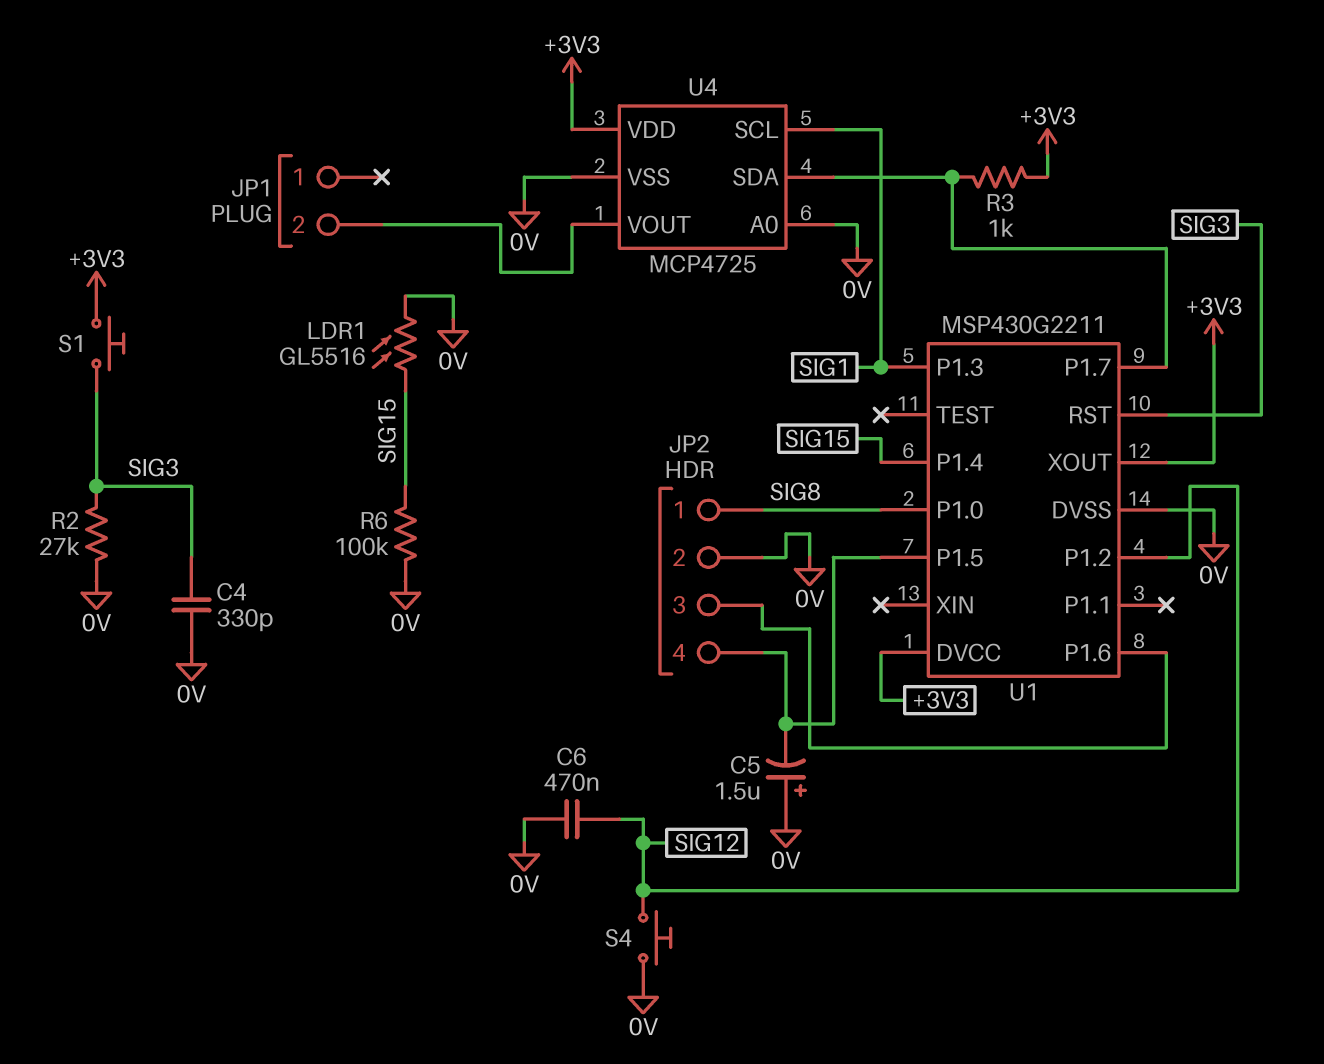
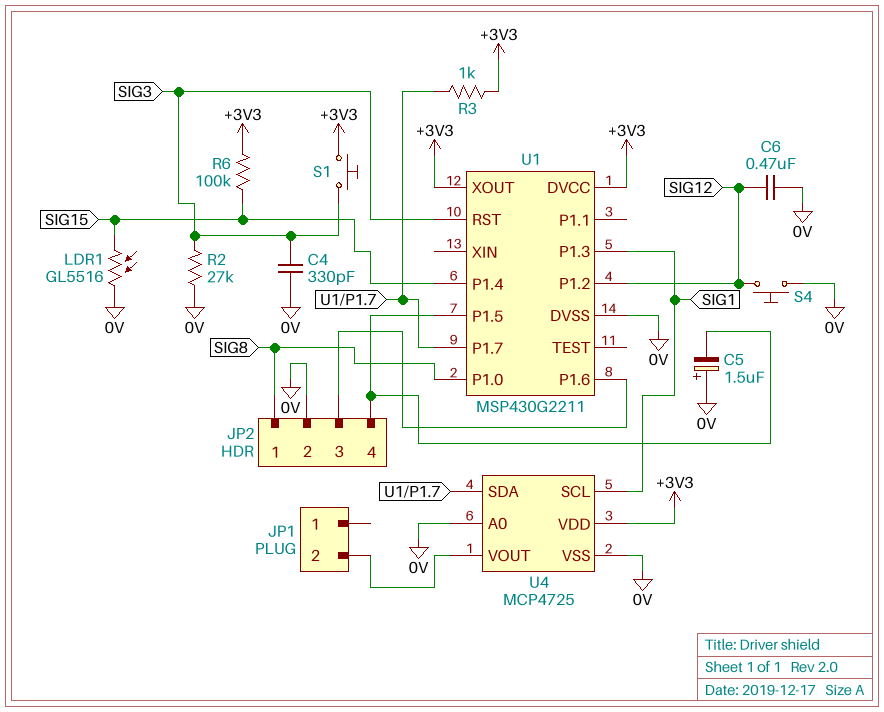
R6: 100k (0V, SIG15) -> 100k (+3V3, SIG15)

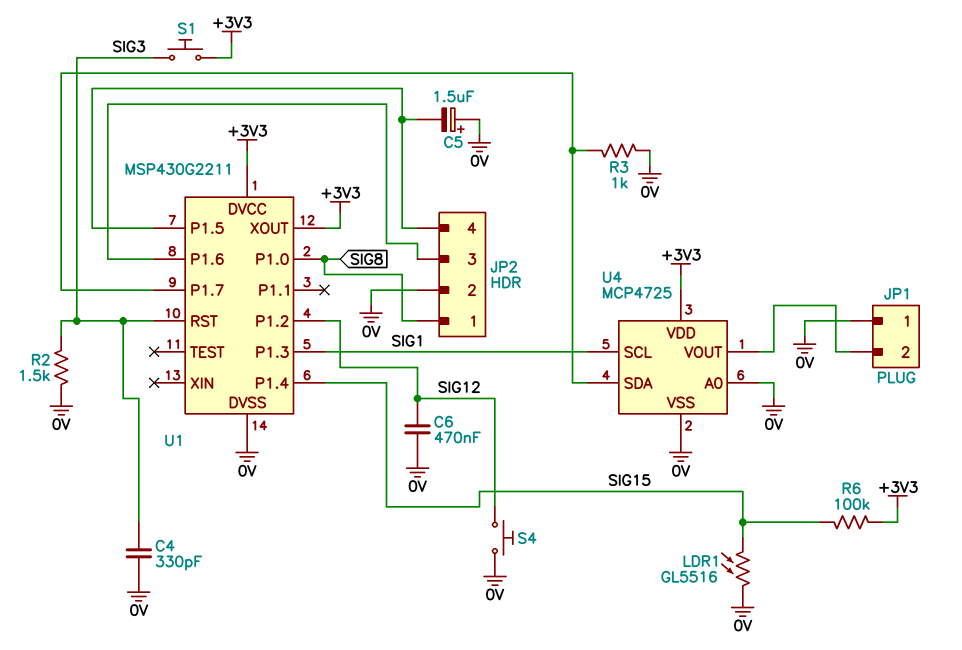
JP1 pin 1: none -> 0V
R2: 27k (0V, SIG3) -> 1.5k (0V, SIG3)
R3: 1k (+3V3, U1/P1.7) -> 1k (0V, U1/P1.7)

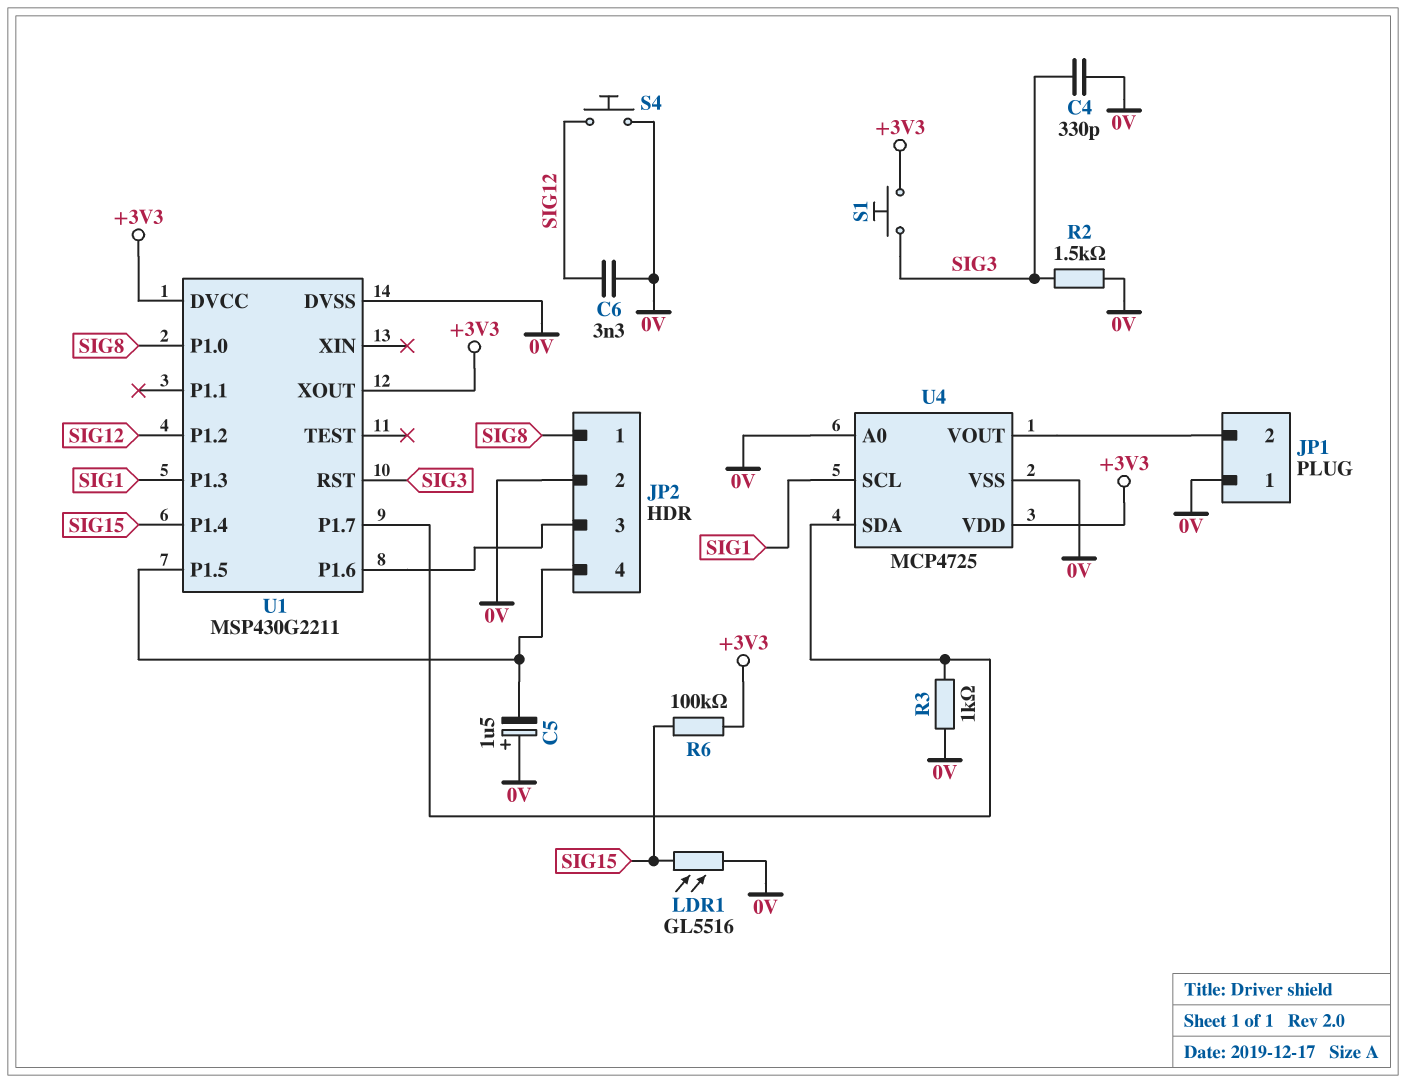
C6: 470nF (0V, SIG12) -> 3.3nF (0V, SIG12)

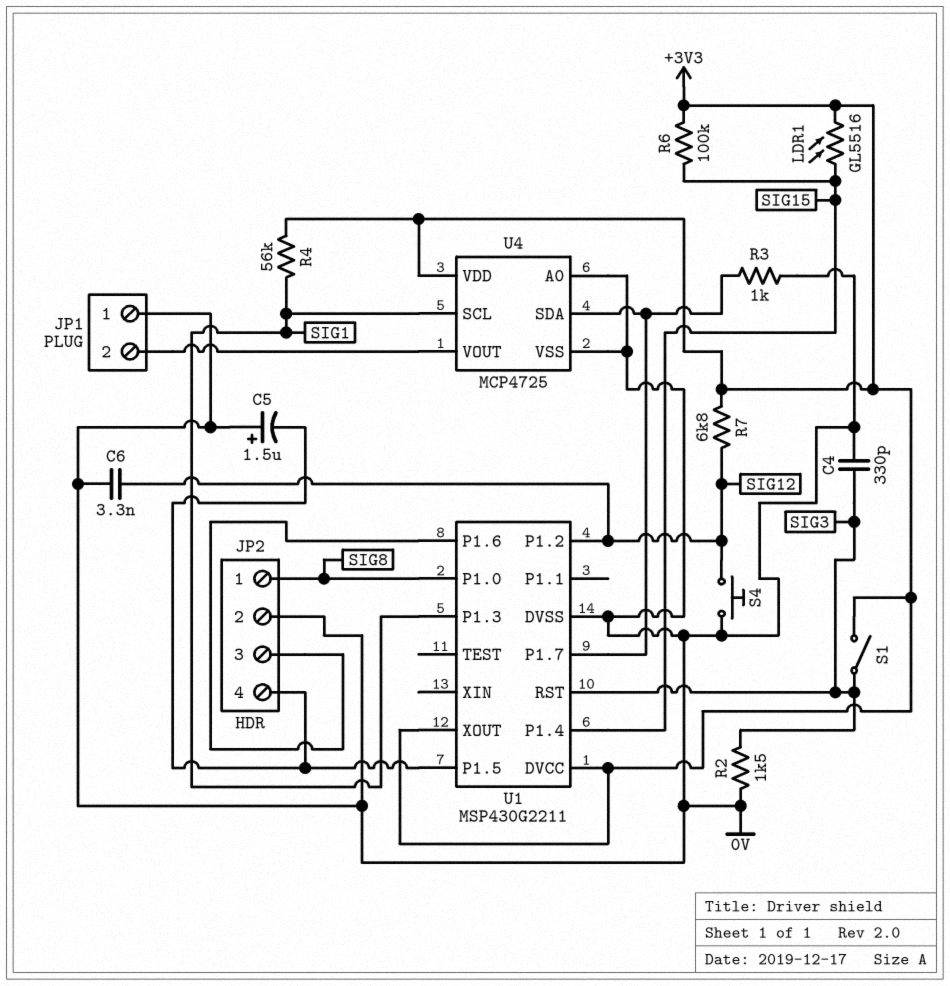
LDR1: GL5516 (0V, SIG15) -> GL5516 (+3V3, SIG15)
R4: none -> 56k (+3V3, SIG1)
R7: none -> 6.8k (+3V3, SIG12)
S1: button (+3V3, SIG3) -> switch (+3V3, SIG3)

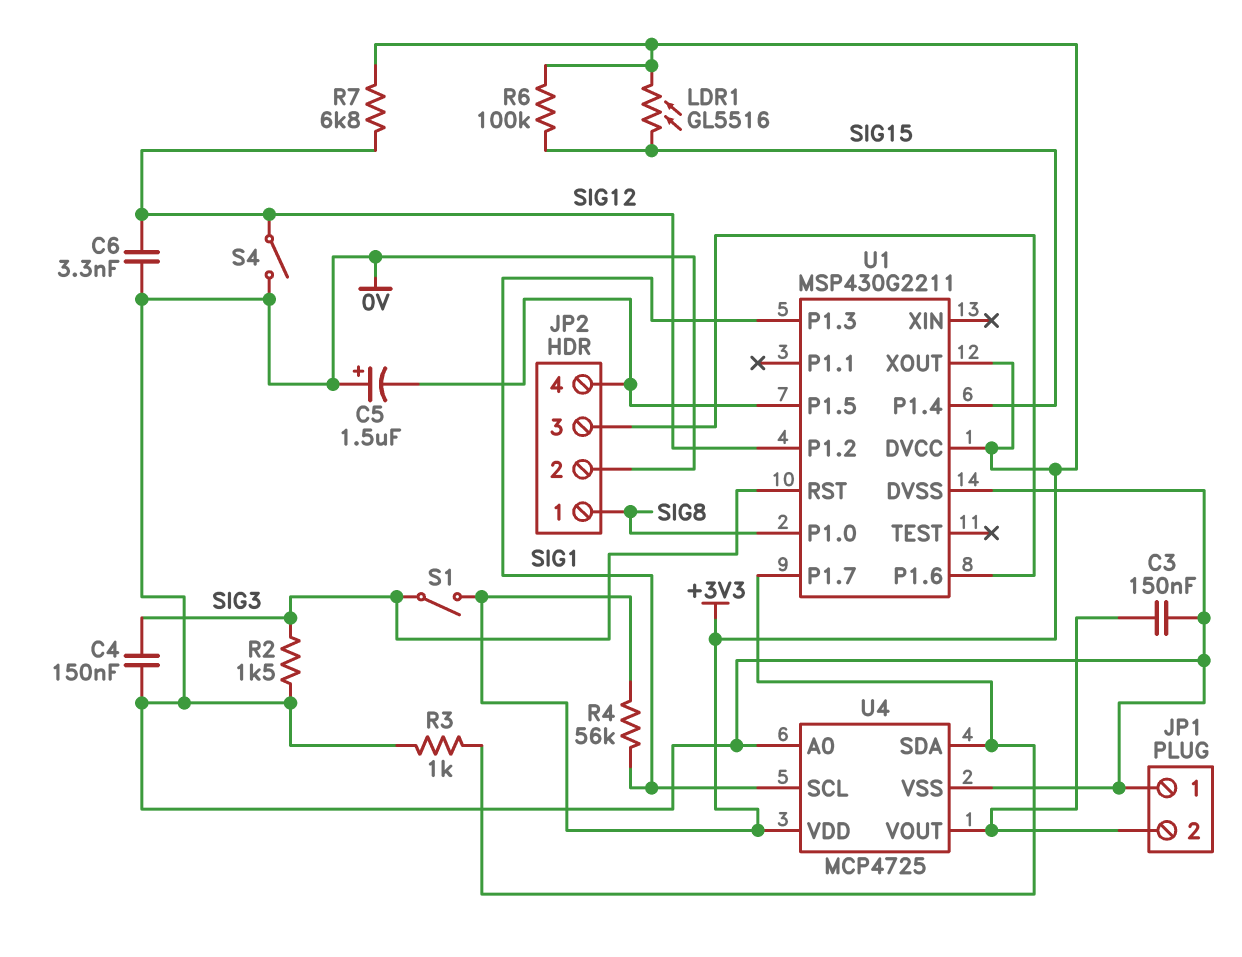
C3: none -> 150nF (0V, JP1/2)
C4: 330pF (0V, SIG3) -> 150nF (0V, SIG3)
S4: button (0V, SIG12) -> switch (0V, SIG12)

